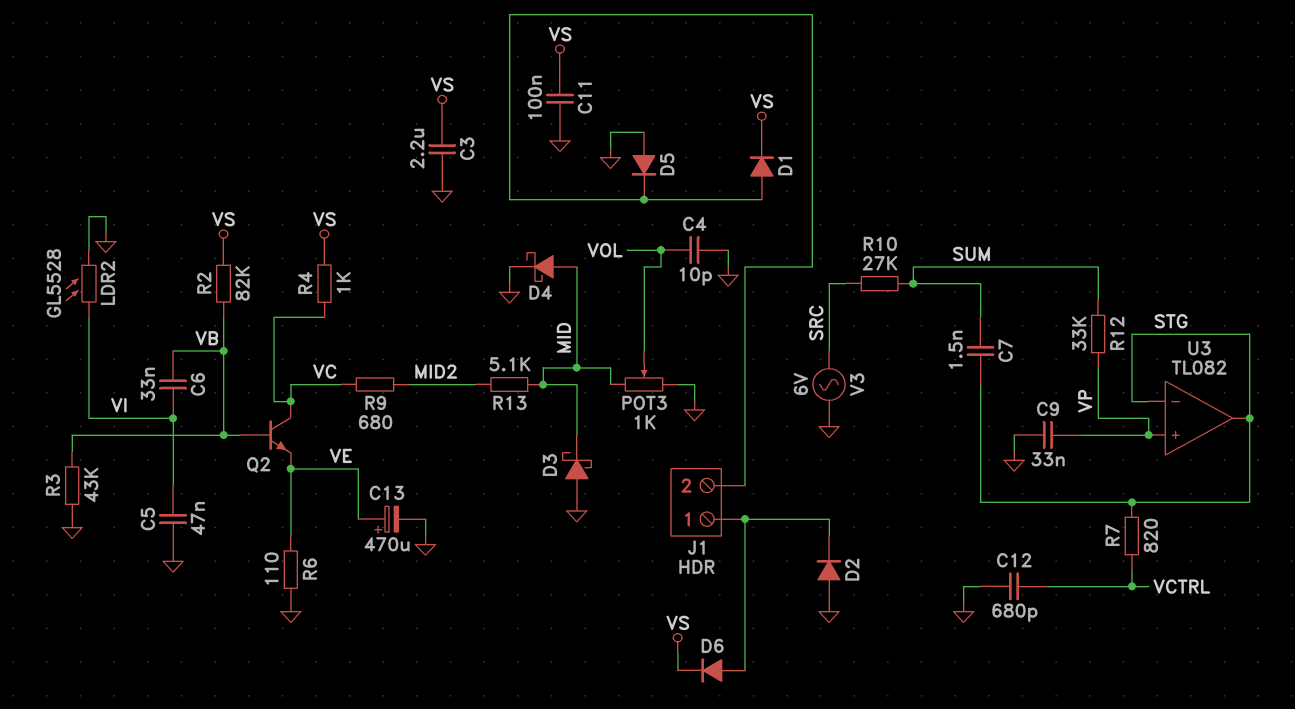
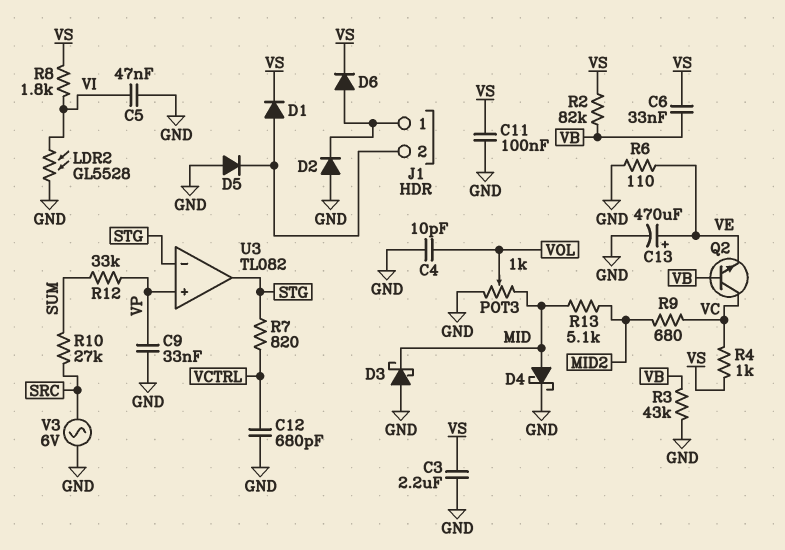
C6: 33nF (VB, VI) -> 33nF (VB, VS)
C7: 1.5nF (STG, SUM) -> none
R8: none -> 1.8k (VI, VS)

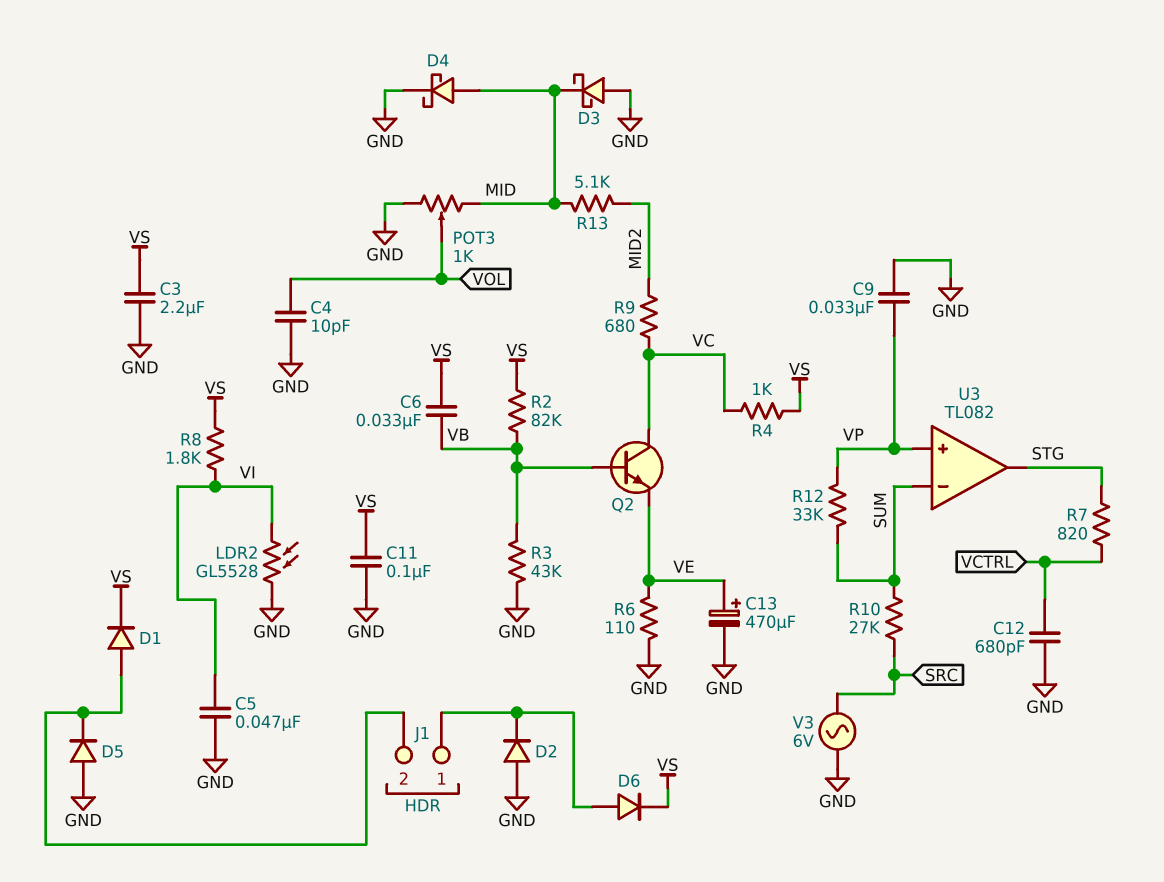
U3 pin in-: STG -> SUM

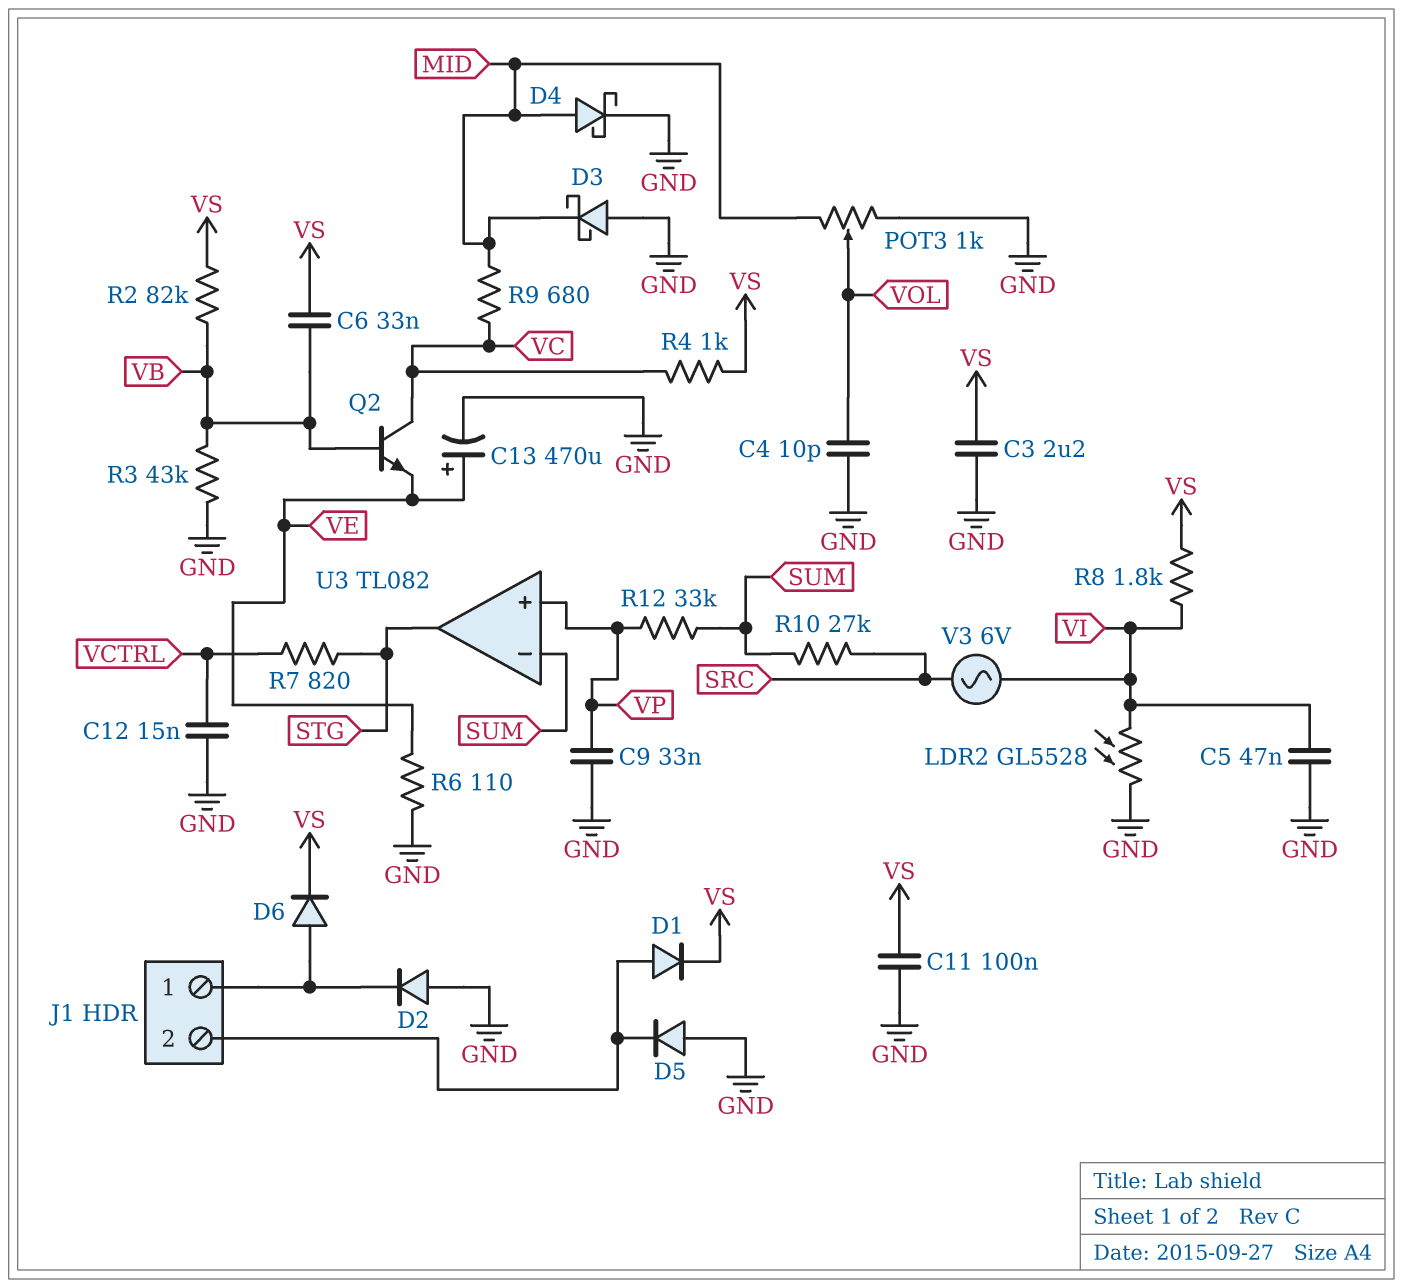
C12: 680pF (GND, VCTRL) -> 15nF (GND, VCTRL)
R9: 680 (MID2, VC) -> 680 (MID, VC)
R13: 5.1k (MID, MID2) -> none
V3: AC 6V (GND, SRC) -> AC 6V (SRC, VI)

